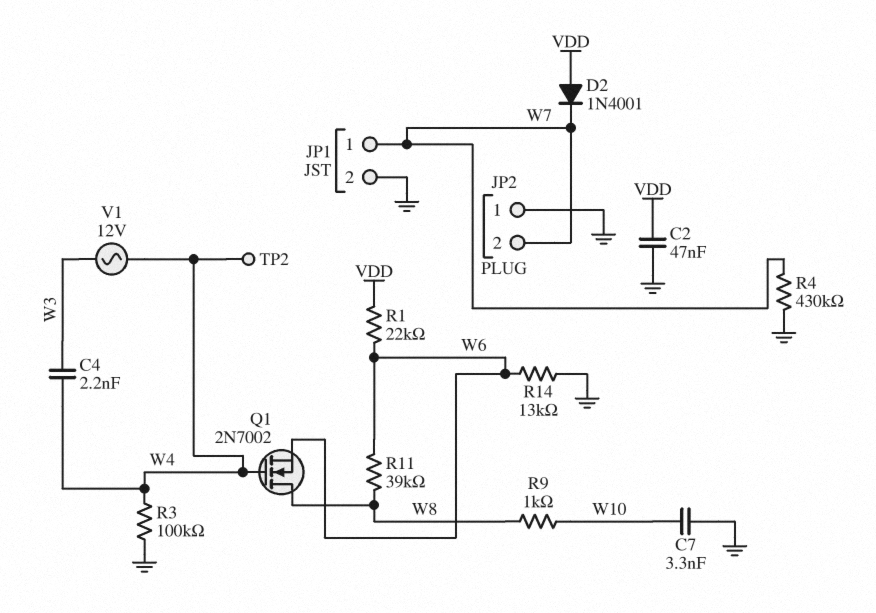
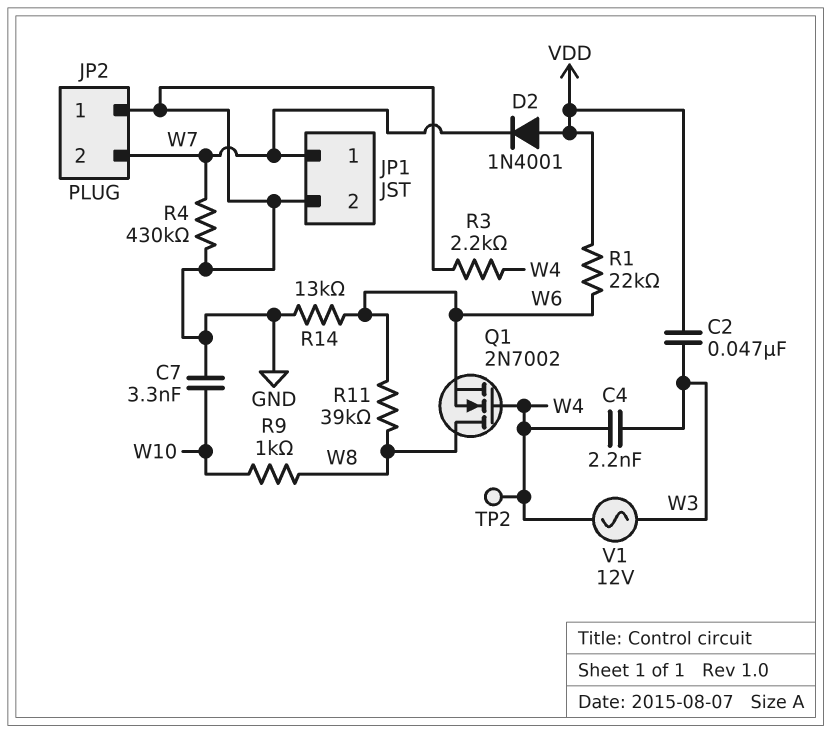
C2: 47nF (GND, VDD) -> 47nF (VDD, W3)
R3: 100k (GND, W4) -> 2.2k (GND, W4)

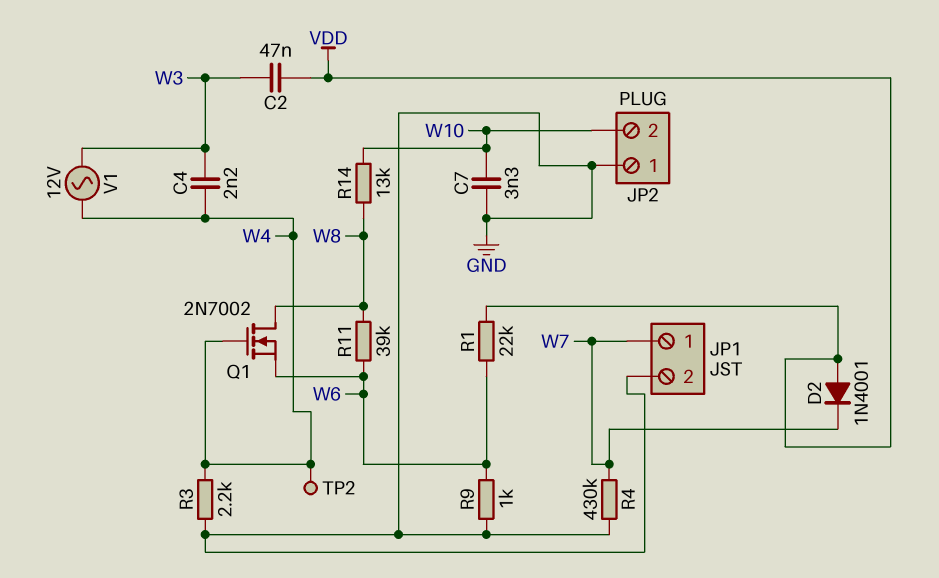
JP2 pin 2: W7 -> W10
R9: 1k (W8, W10) -> 1k (GND, W6)
R14: 13k (GND, W6) -> 13k (W8, W10)

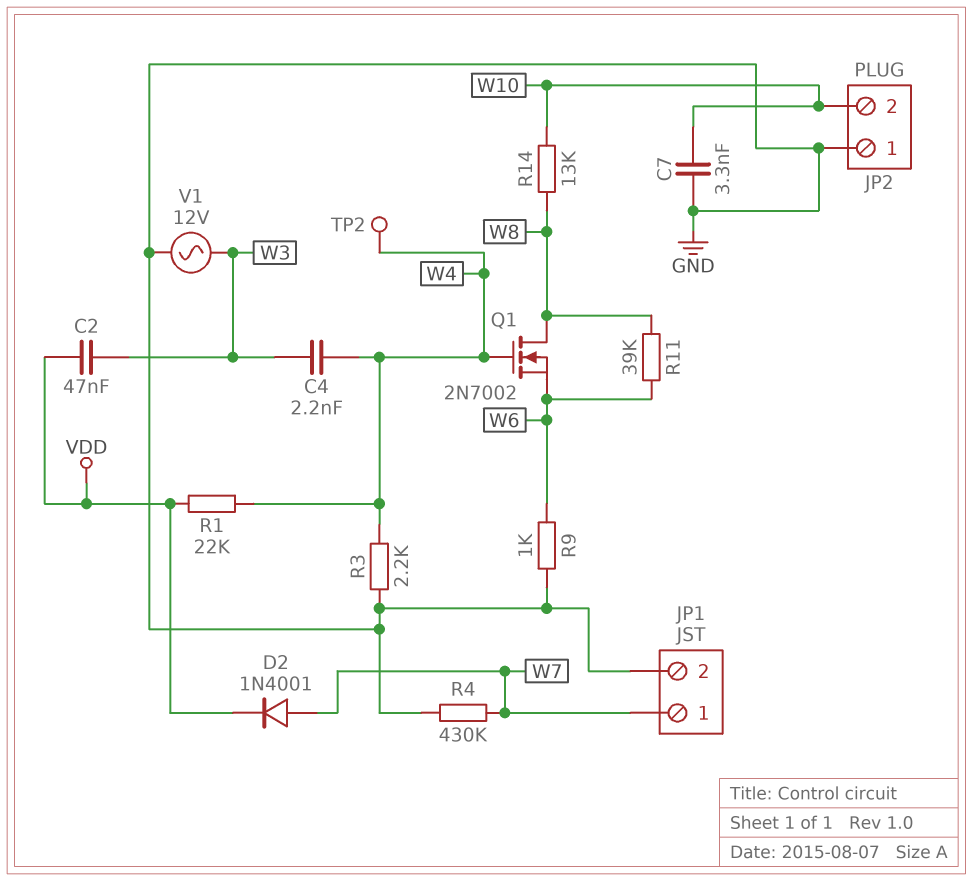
D2: diode 1N4001 (A VDD, K W7) -> diode 1N4001 (A W7, K VDD)
R1: 22k (VDD, W6) -> 22k (VDD, W4)
V1: AC 12V (W3, W4) -> AC 12V (GND, W3)

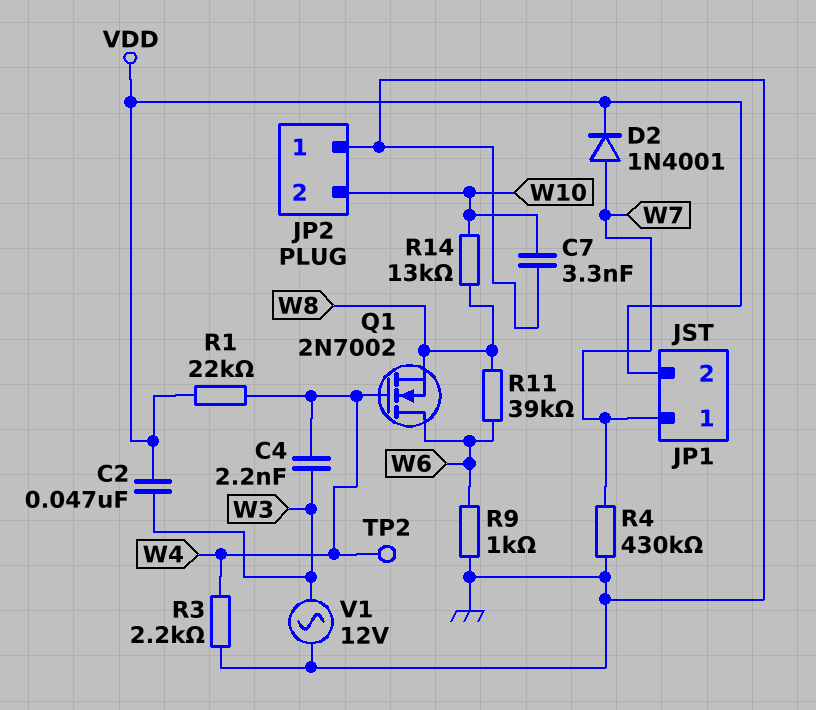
JP1 pin 2: GND -> VDD
Q1: NMOS 2N7002 (G W4, D W8, S W6) -> NMOS 2N7002 (G W4, D W6, S W8)

